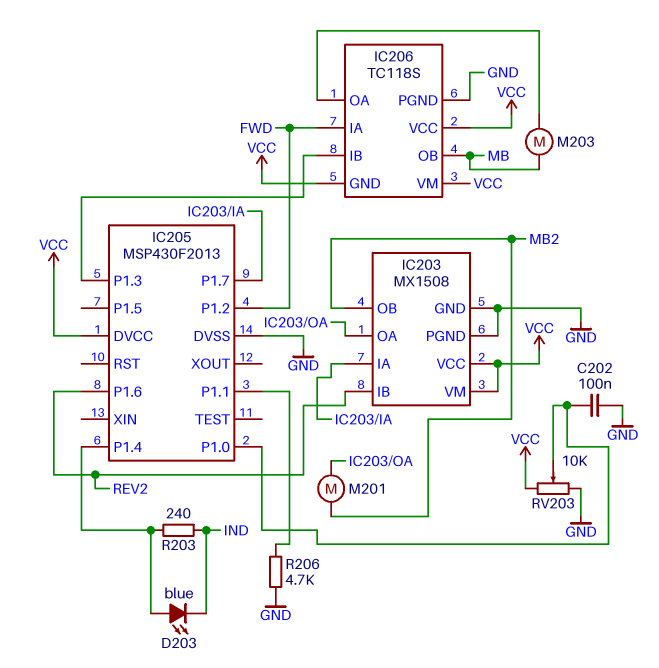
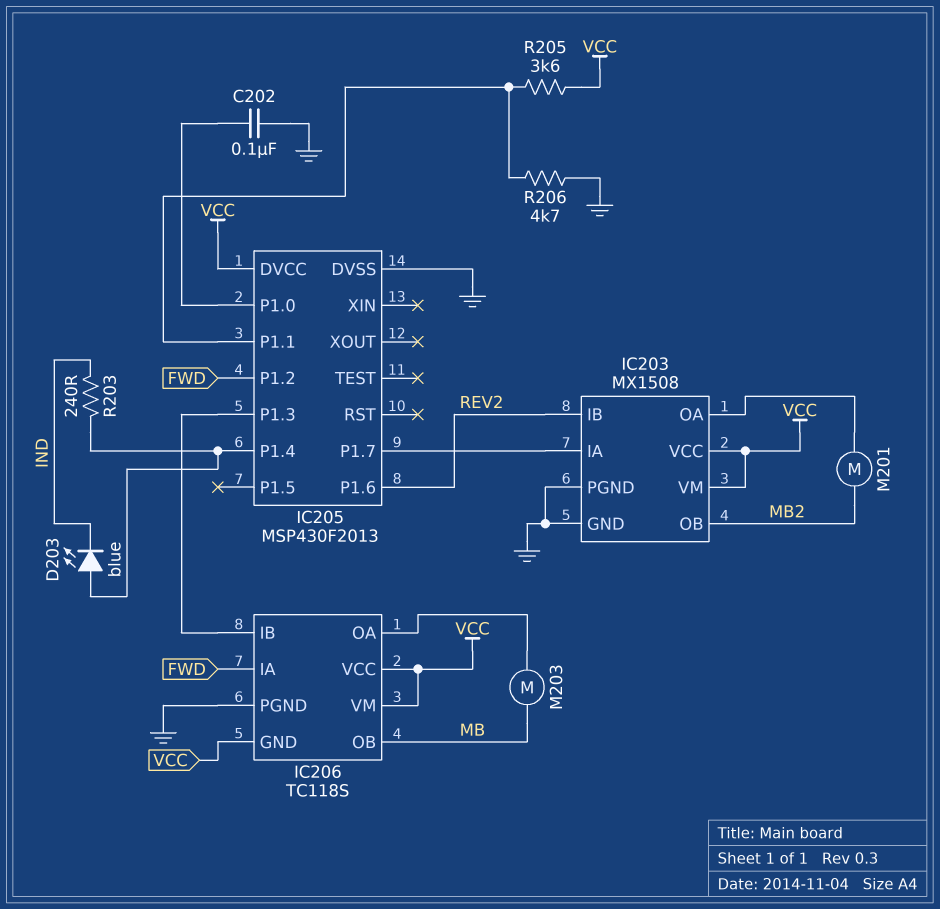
R205: none -> 3.6k (IC205/P1.1, VCC)
RV203: 10k (GND, VCC, wiper IC205/P1.0) -> none

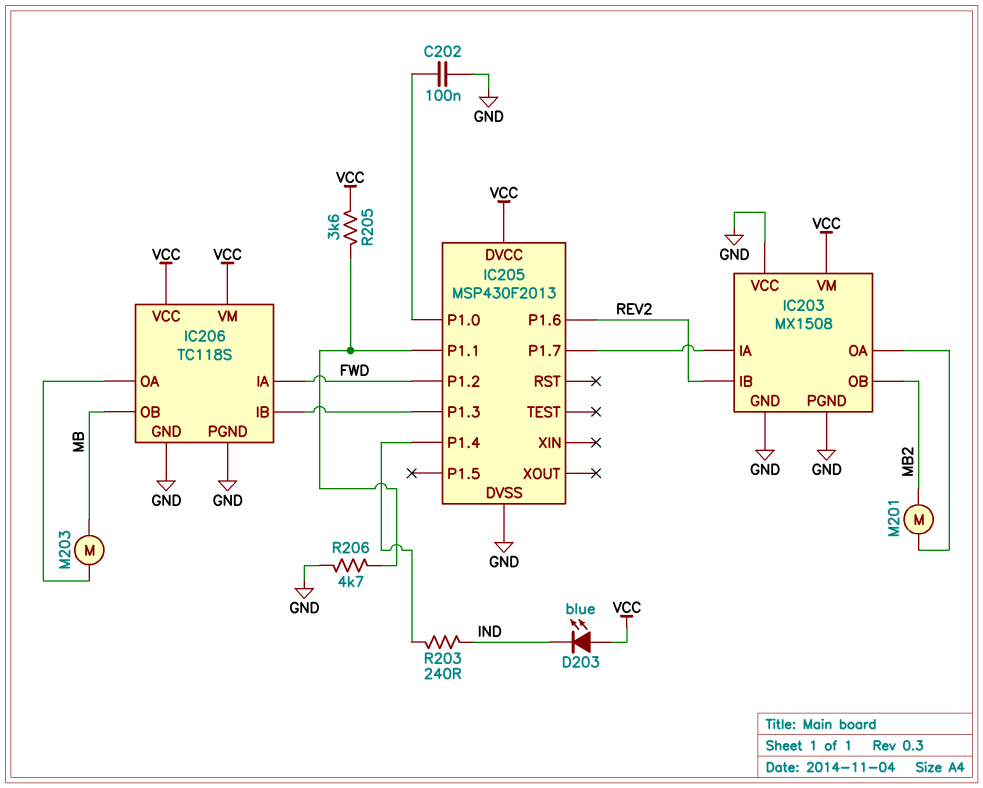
D203: LED blue (A IC205/P1.4, K IND) -> LED blue (A VCC, K IND)
IC203 pin VCC: VCC -> GND
IC206 pin GND: VCC -> GND

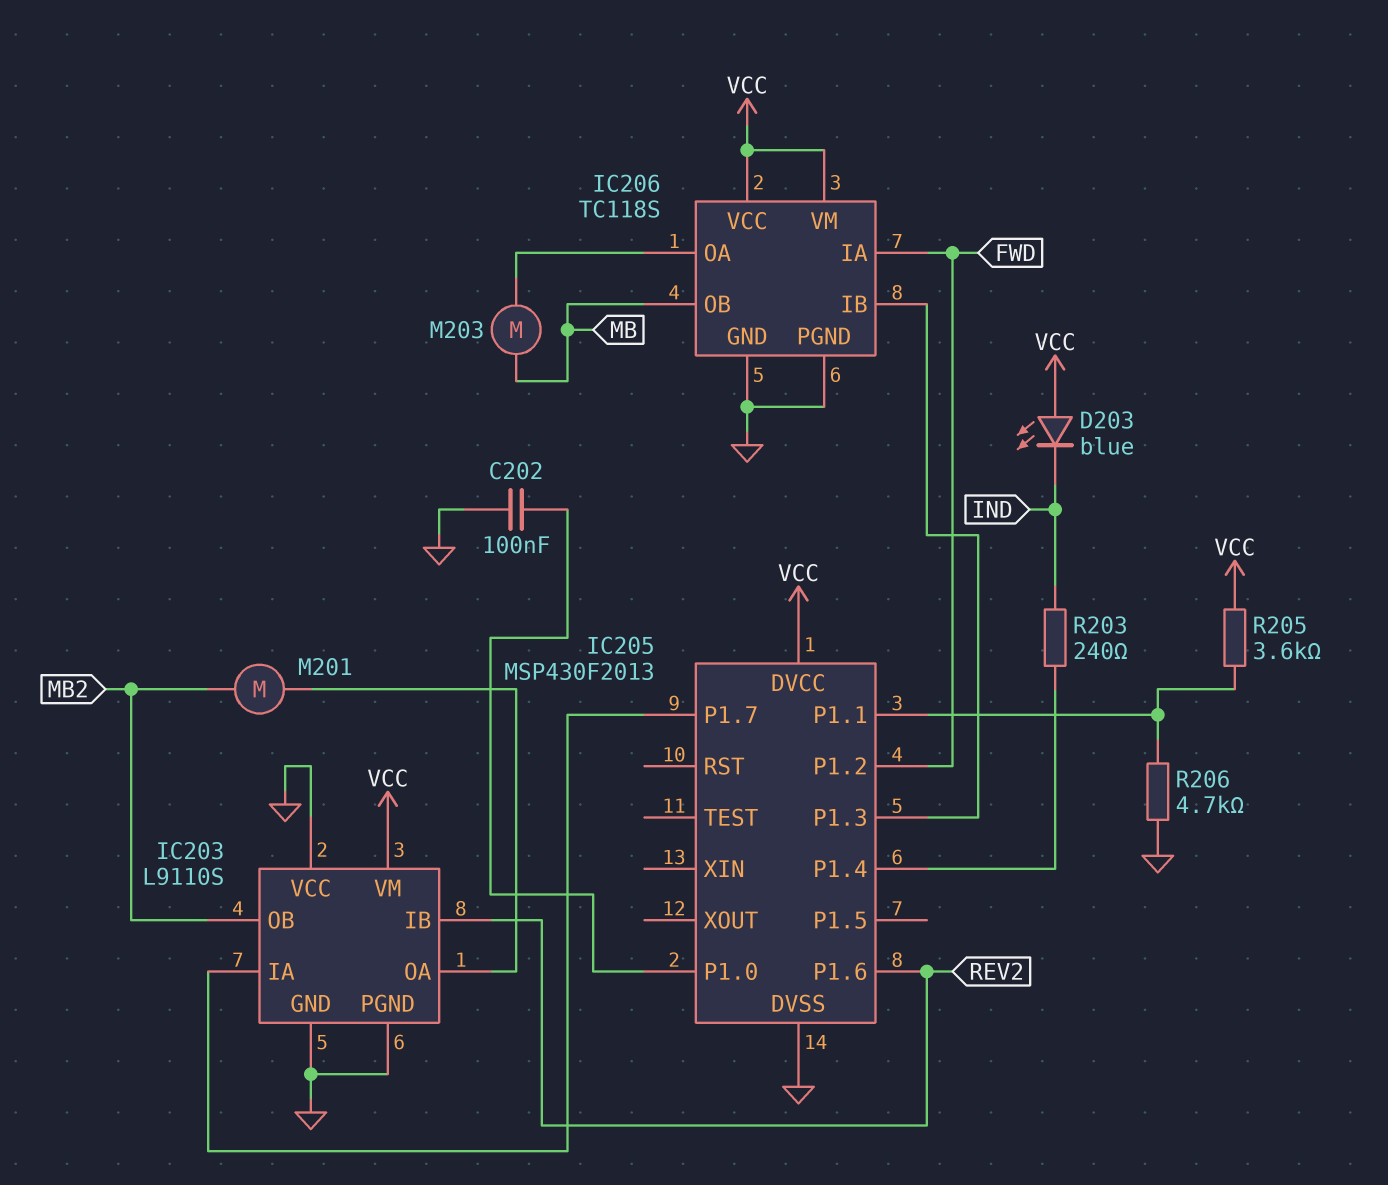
IC203: MX1508 -> L9110S

